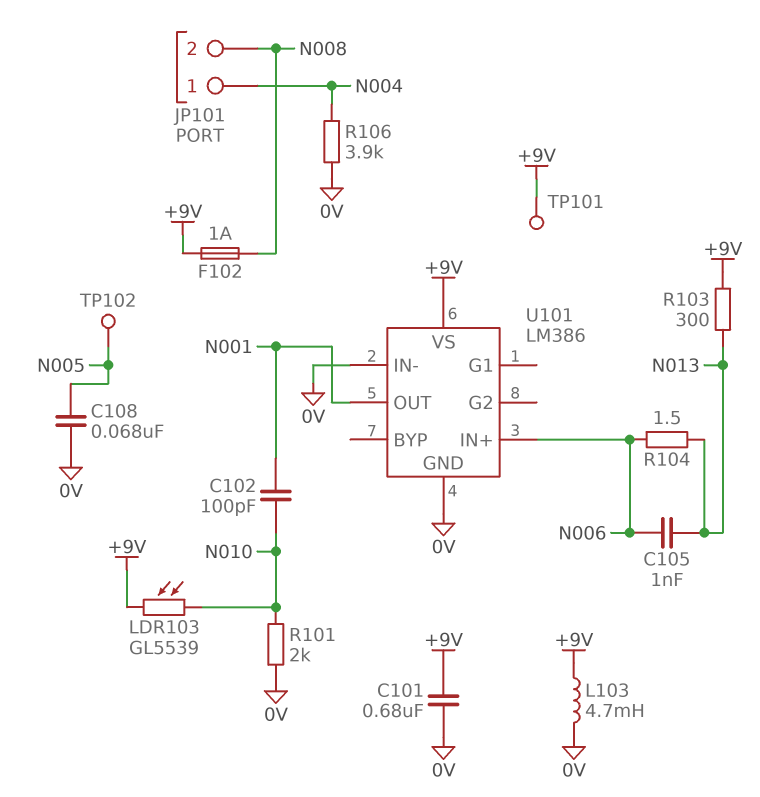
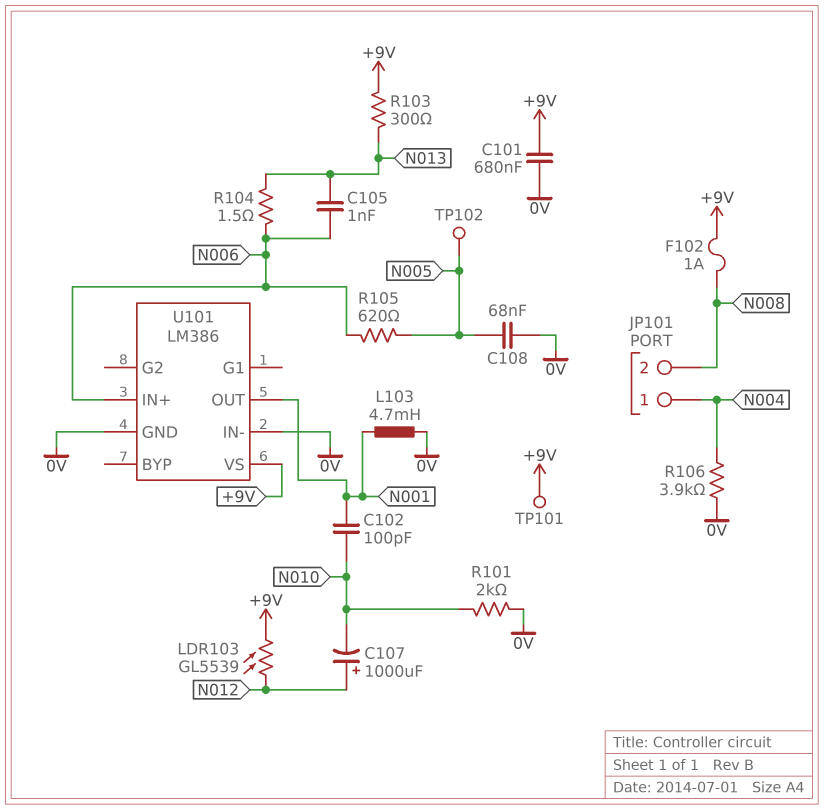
C107: none -> 1000uF (plus N012, minus N010)
L103: 4.7mH (+9V, 0V) -> 4.7mH (0V, N001)
LDR103: GL5539 (+9V, N010) -> GL5539 (+9V, N012)
R105: none -> 620 (N005, N006)

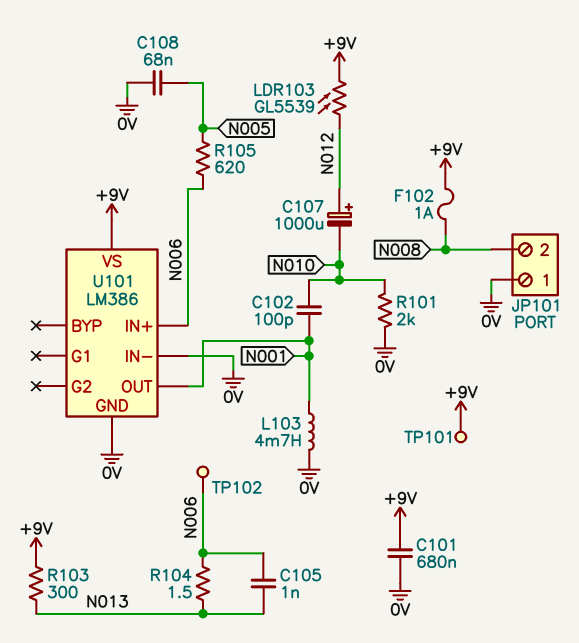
JP101 pin 1: N004 -> 0V
R106: 3.9k (0V, N004) -> none
TP102: test point (N005) -> test point (N006)

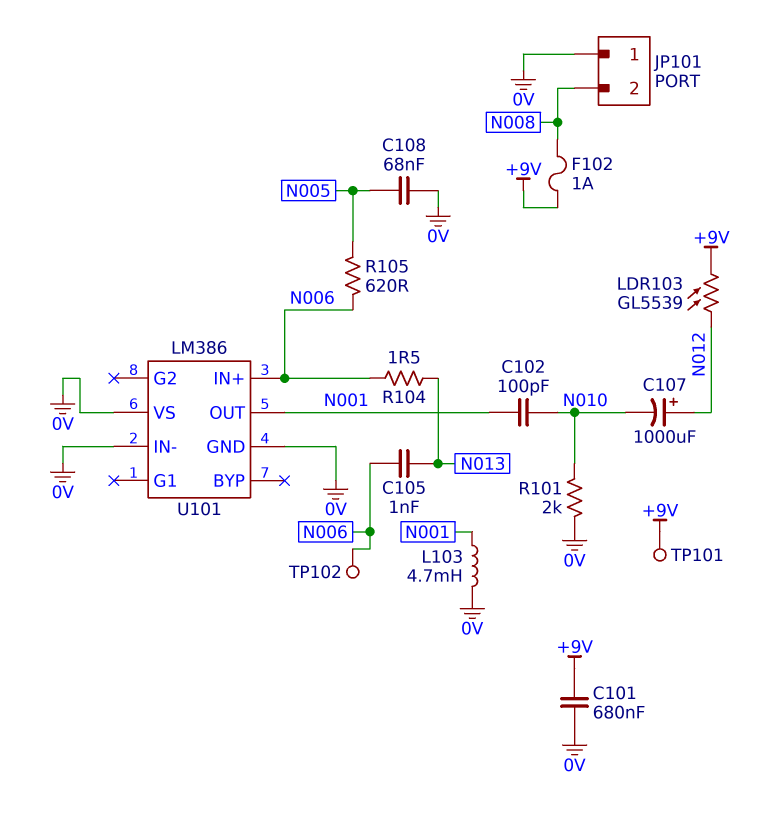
R103: 300 (+9V, N013) -> none
U101 pin VS: +9V -> 0V

